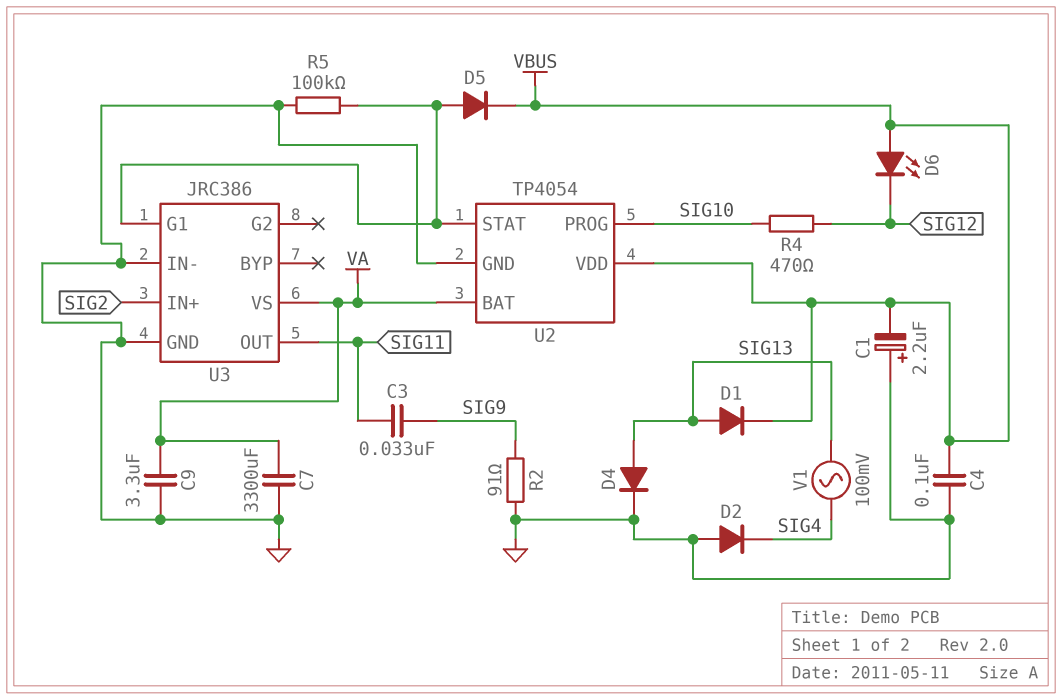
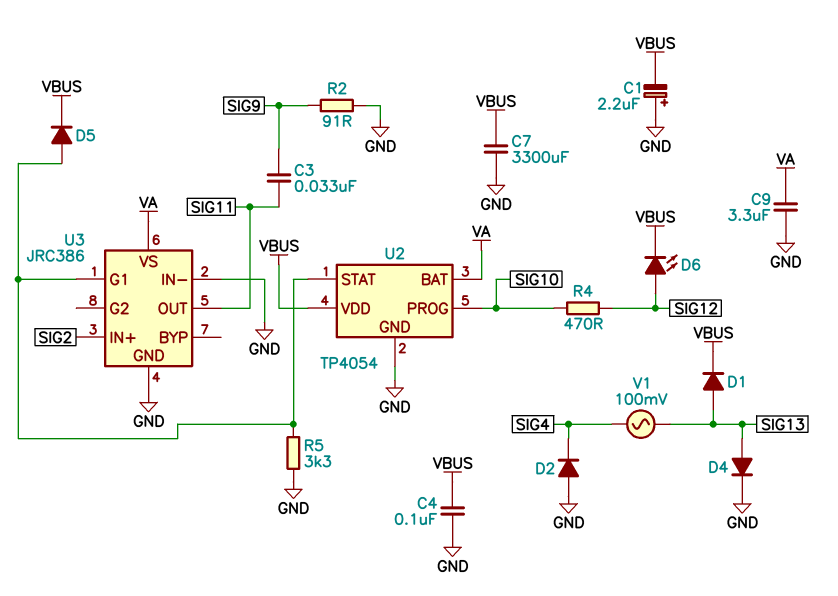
C7: 3300uF (GND, VA) -> 3300uF (GND, VBUS)
D6: LED (A VBUS, K SIG12) -> LED (A SIG12, K VBUS)
R5: 100k (GND, U2/STAT) -> 3.3k (GND, U2/STAT)

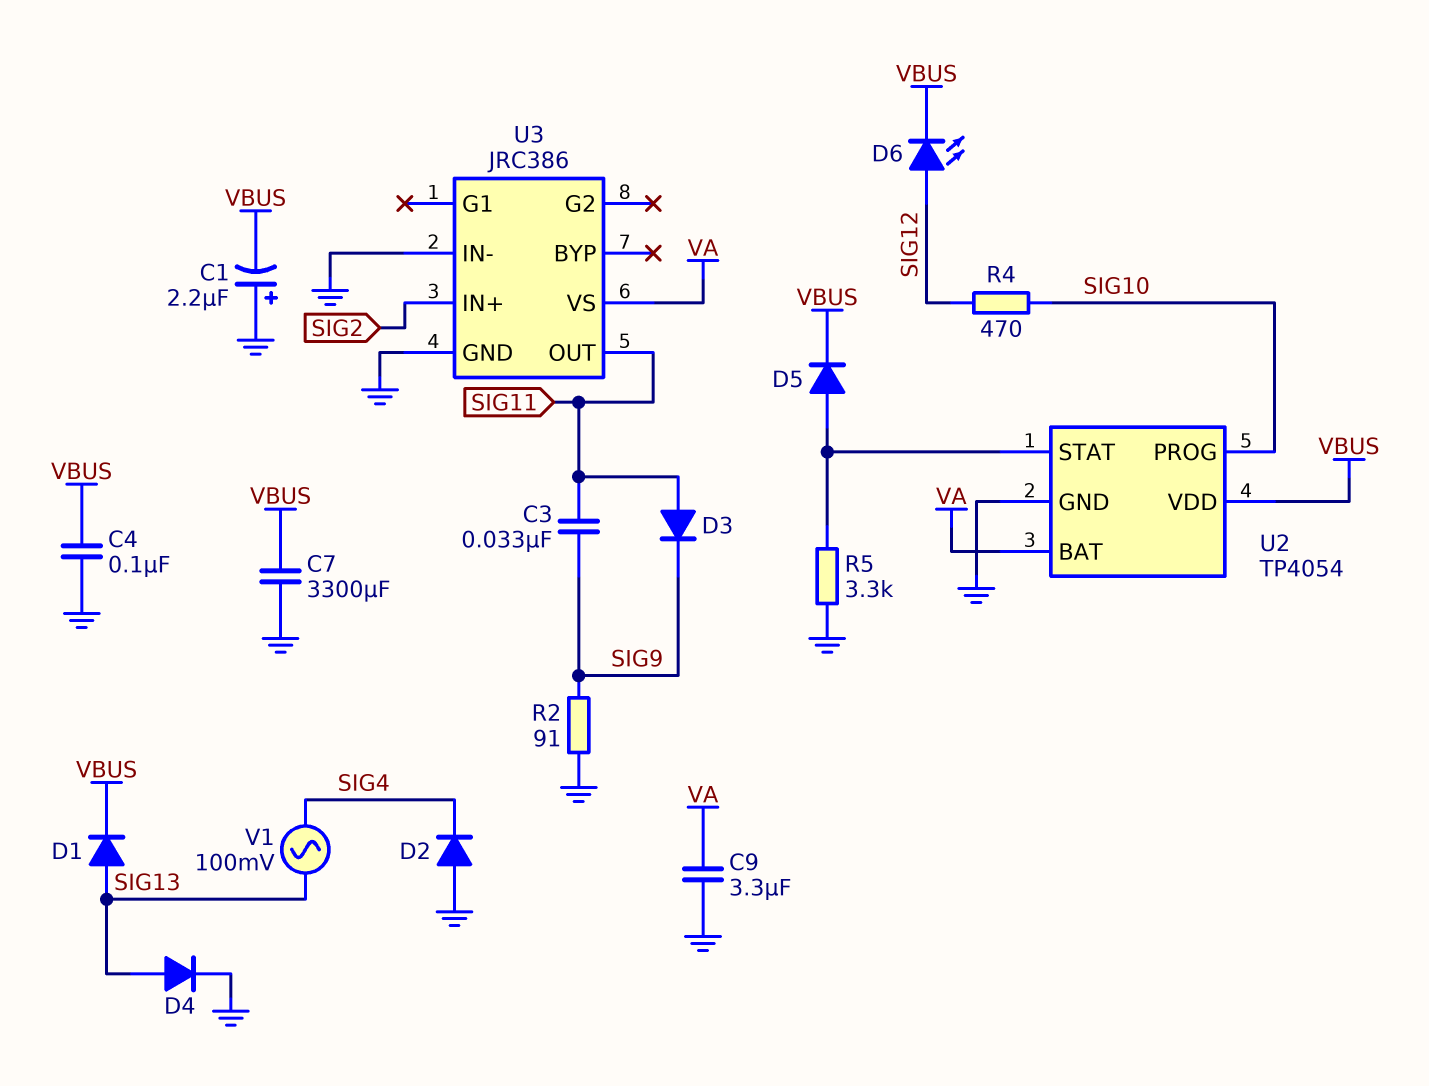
D3: none -> diode (A SIG11, K SIG9)
U3 pin G1: U2/STAT -> none

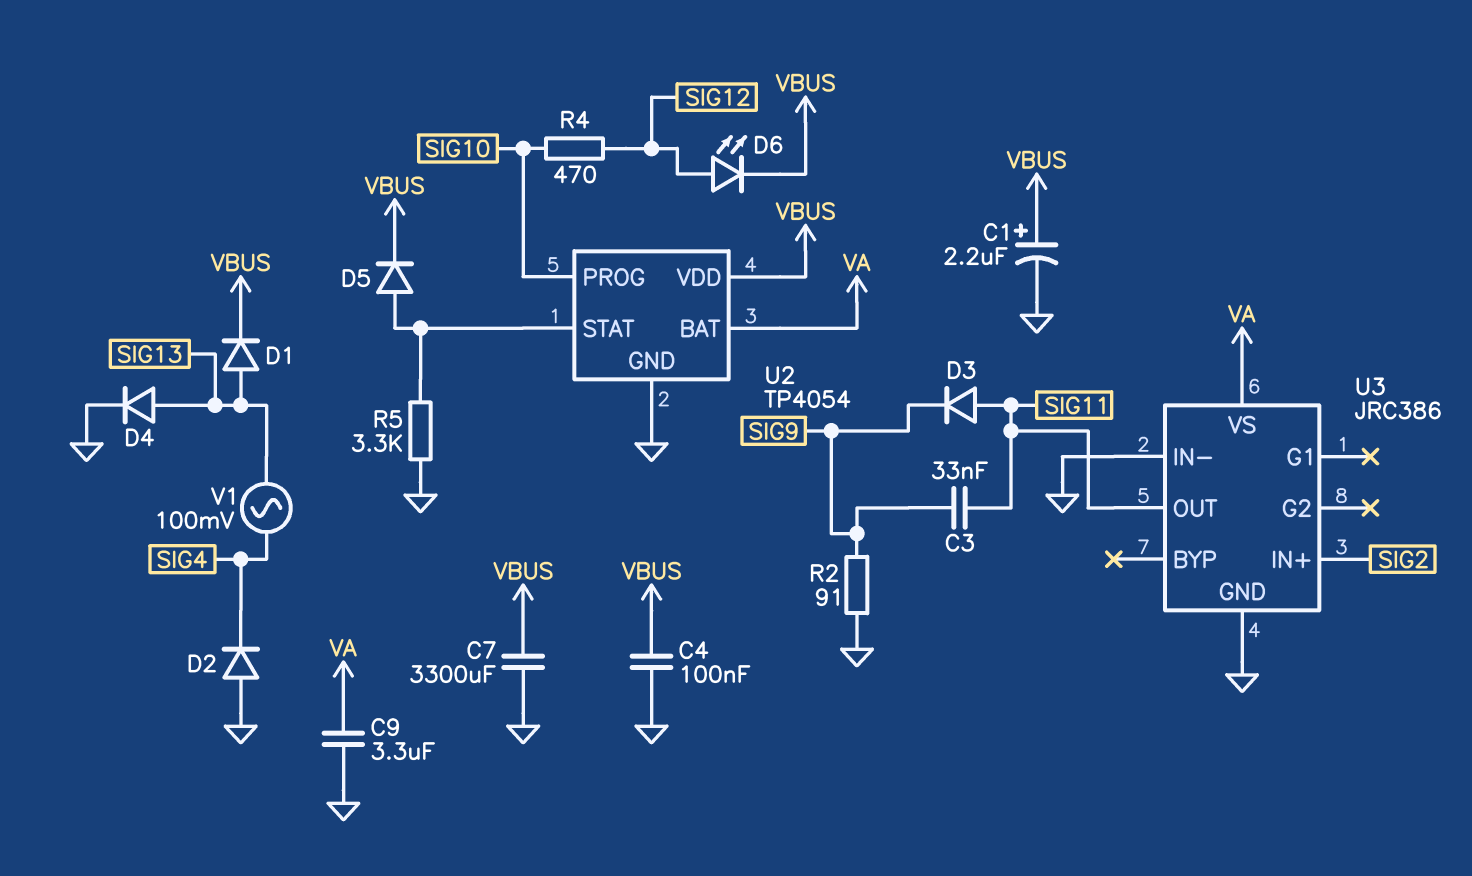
C1: 2.2uF (plus GND, minus VBUS) -> 2.2uF (plus VBUS, minus GND)

